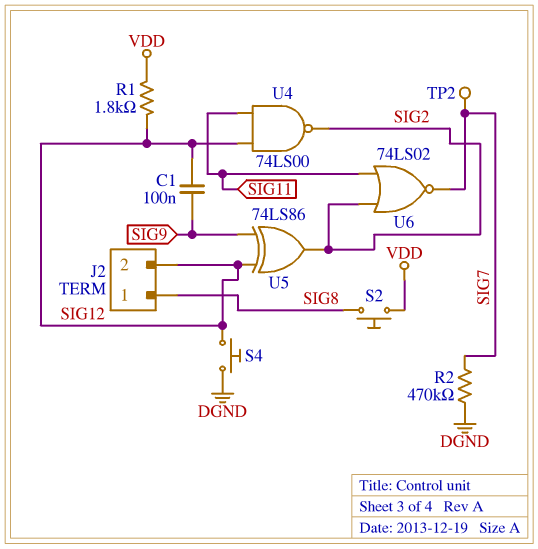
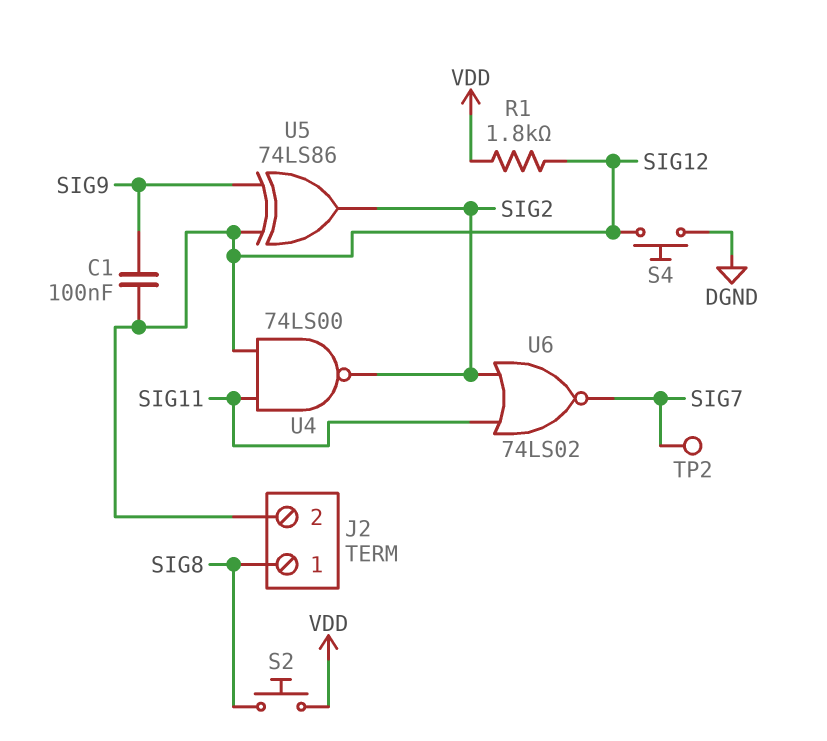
R2: 470k (DGND, SIG7) -> none

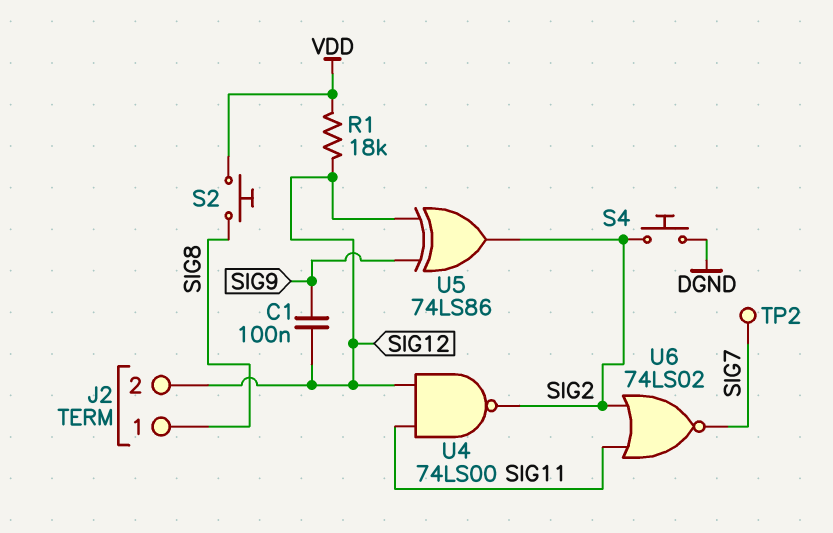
R1: 1.8k (SIG12, VDD) -> 18k (SIG12, VDD)
S4: button (DGND, SIG12) -> button (DGND, SIG2)

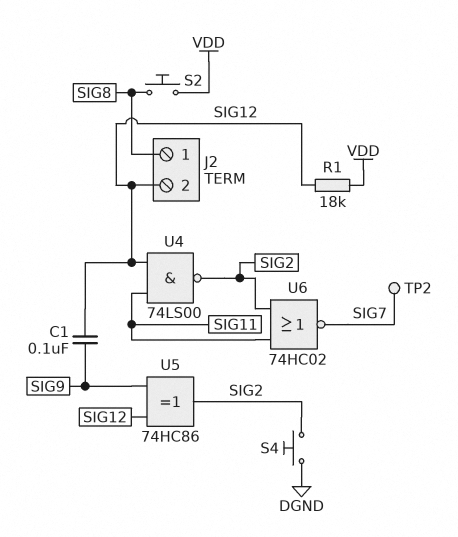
U5: XOR 74LS86 (in SIG9, in SIG12, out SIG2) -> XOR 74HC86 (in SIG9, in SIG12, out SIG2)
U6: NOR 74LS02 (in SIG2, in SIG11, out SIG7) -> NOR 74HC02 (in SIG2, in SIG11, out SIG7)

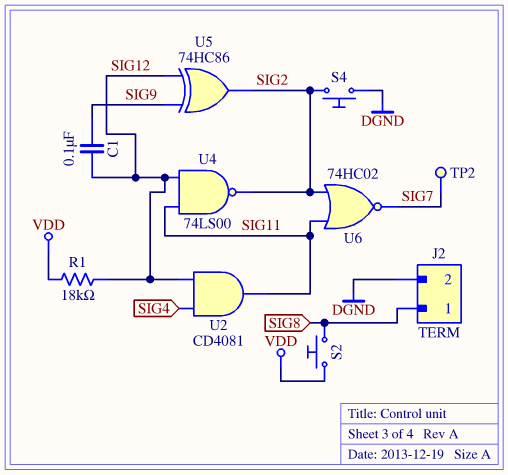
J2 pin 2: SIG12 -> DGND
U2: none -> AND CD4081 (in SIG4, in SIG12, out SIG11)

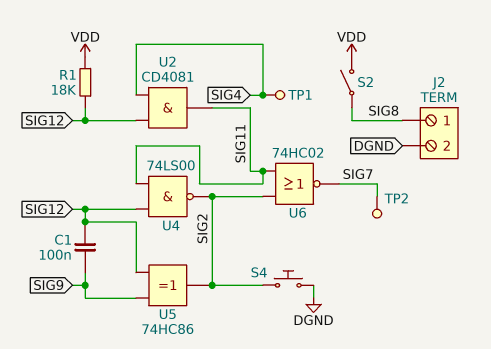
S2: button (SIG8, VDD) -> switch (SIG8, VDD)
TP1: none -> test point (SIG4)

